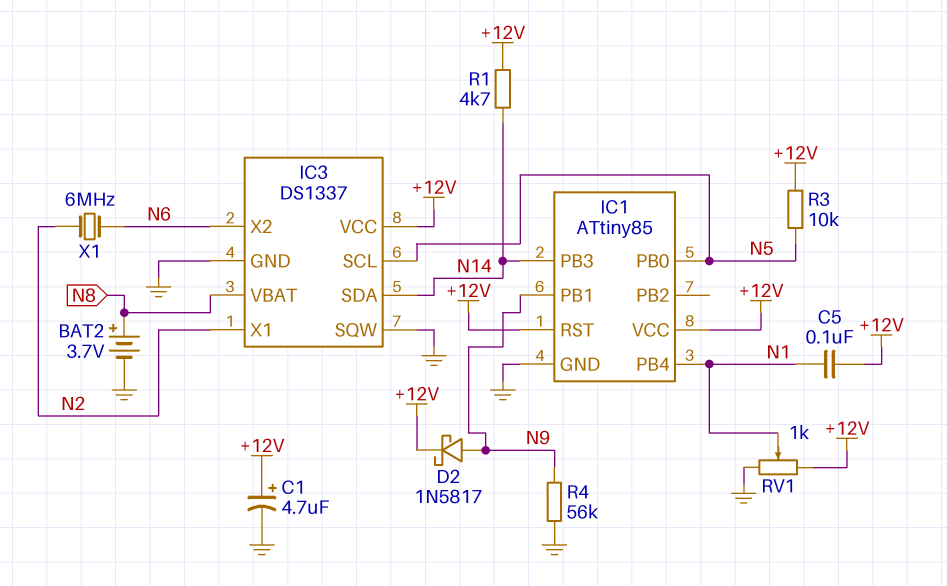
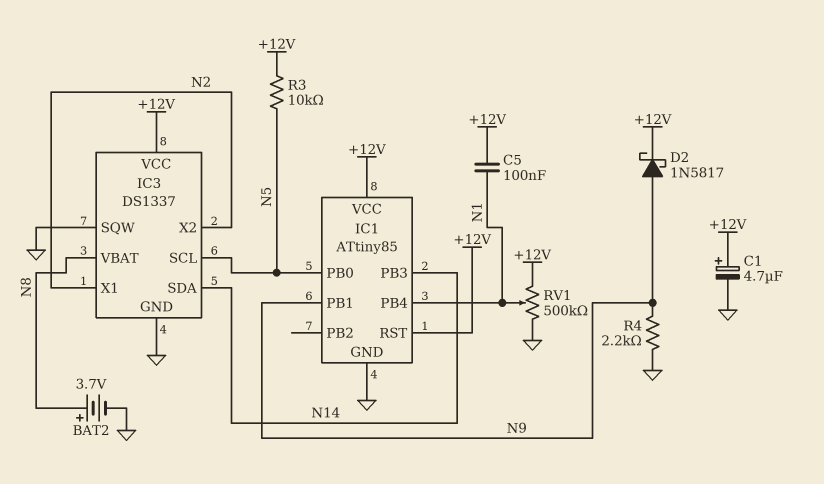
IC3 pin X2: N6 -> N2
R1: 4.7k (+12V, N14) -> none
R4: 56k (GND, N9) -> 2.2k (GND, N9)
RV1: 1k (+12V, GND, wiper N1) -> 500k (+12V, GND, wiper N1)
X1: 6MHz (N2, N6) -> none

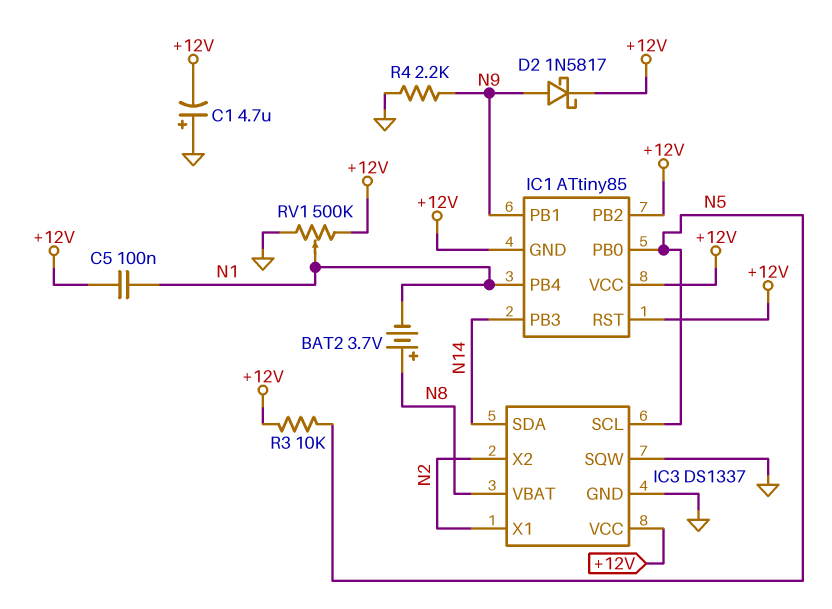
BAT2: 3.7V (plus N8, minus GND) -> 3.7V (plus N8, minus N1)
C1: 4.7uF (plus +12V, minus GND) -> 4.7uF (plus GND, minus +12V)
IC1 pin GND: GND -> +12V
IC1 pin PB2: none -> +12V

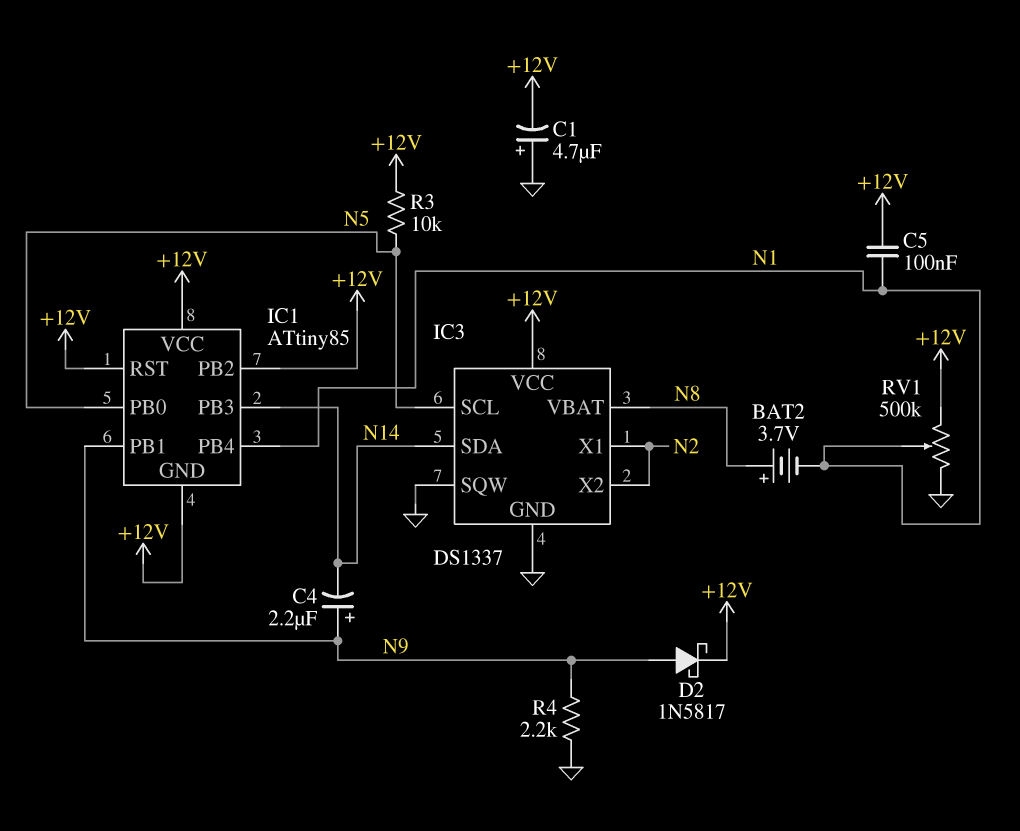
C4: none -> 2.2uF (plus N9, minus N14)

